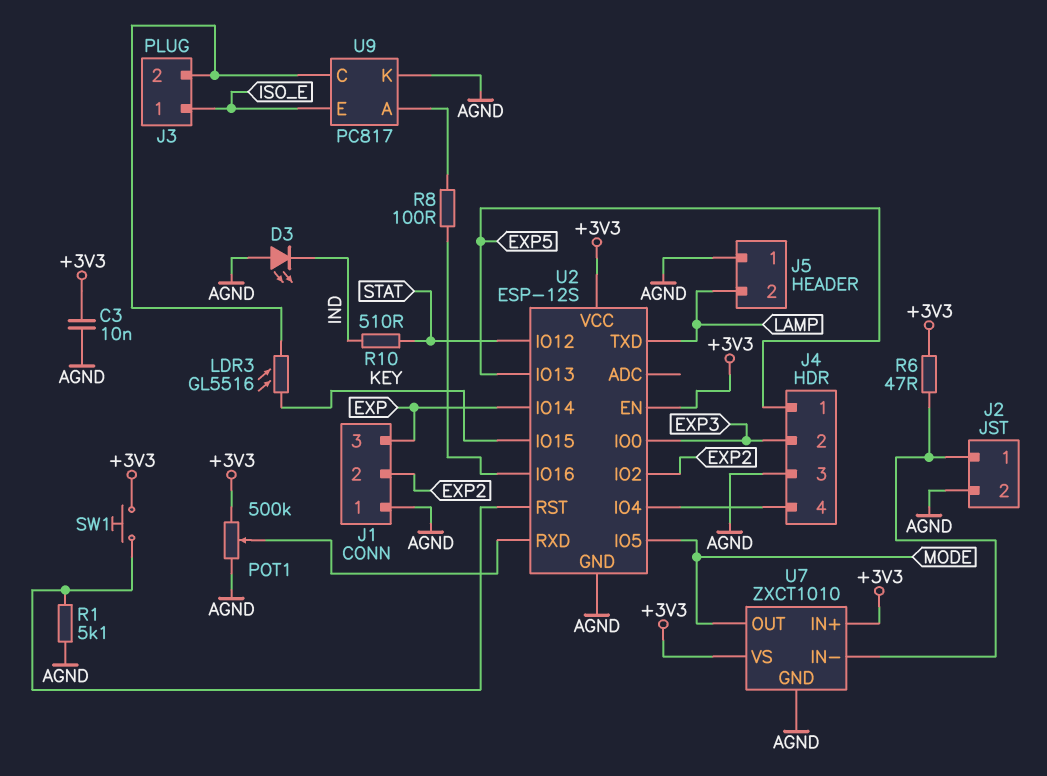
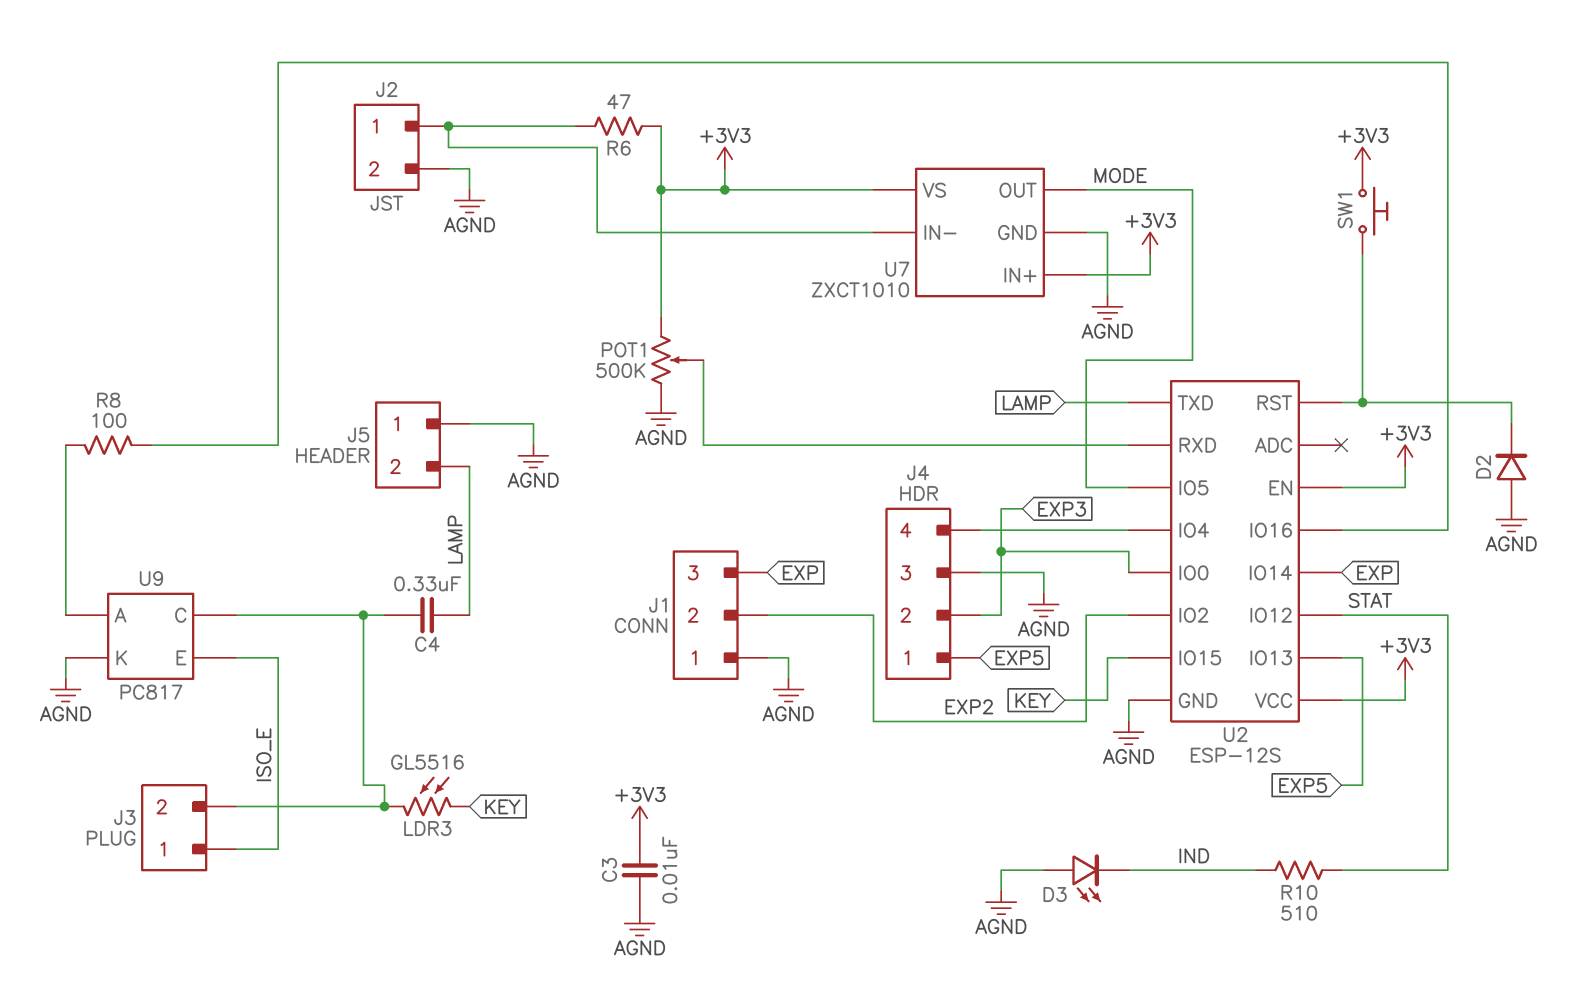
C4: none -> 330nF (J3/2, LAMP)
D2: none -> diode (A AGND, K U2/RST)
R1: 5.1k (AGND, U2/RST) -> none

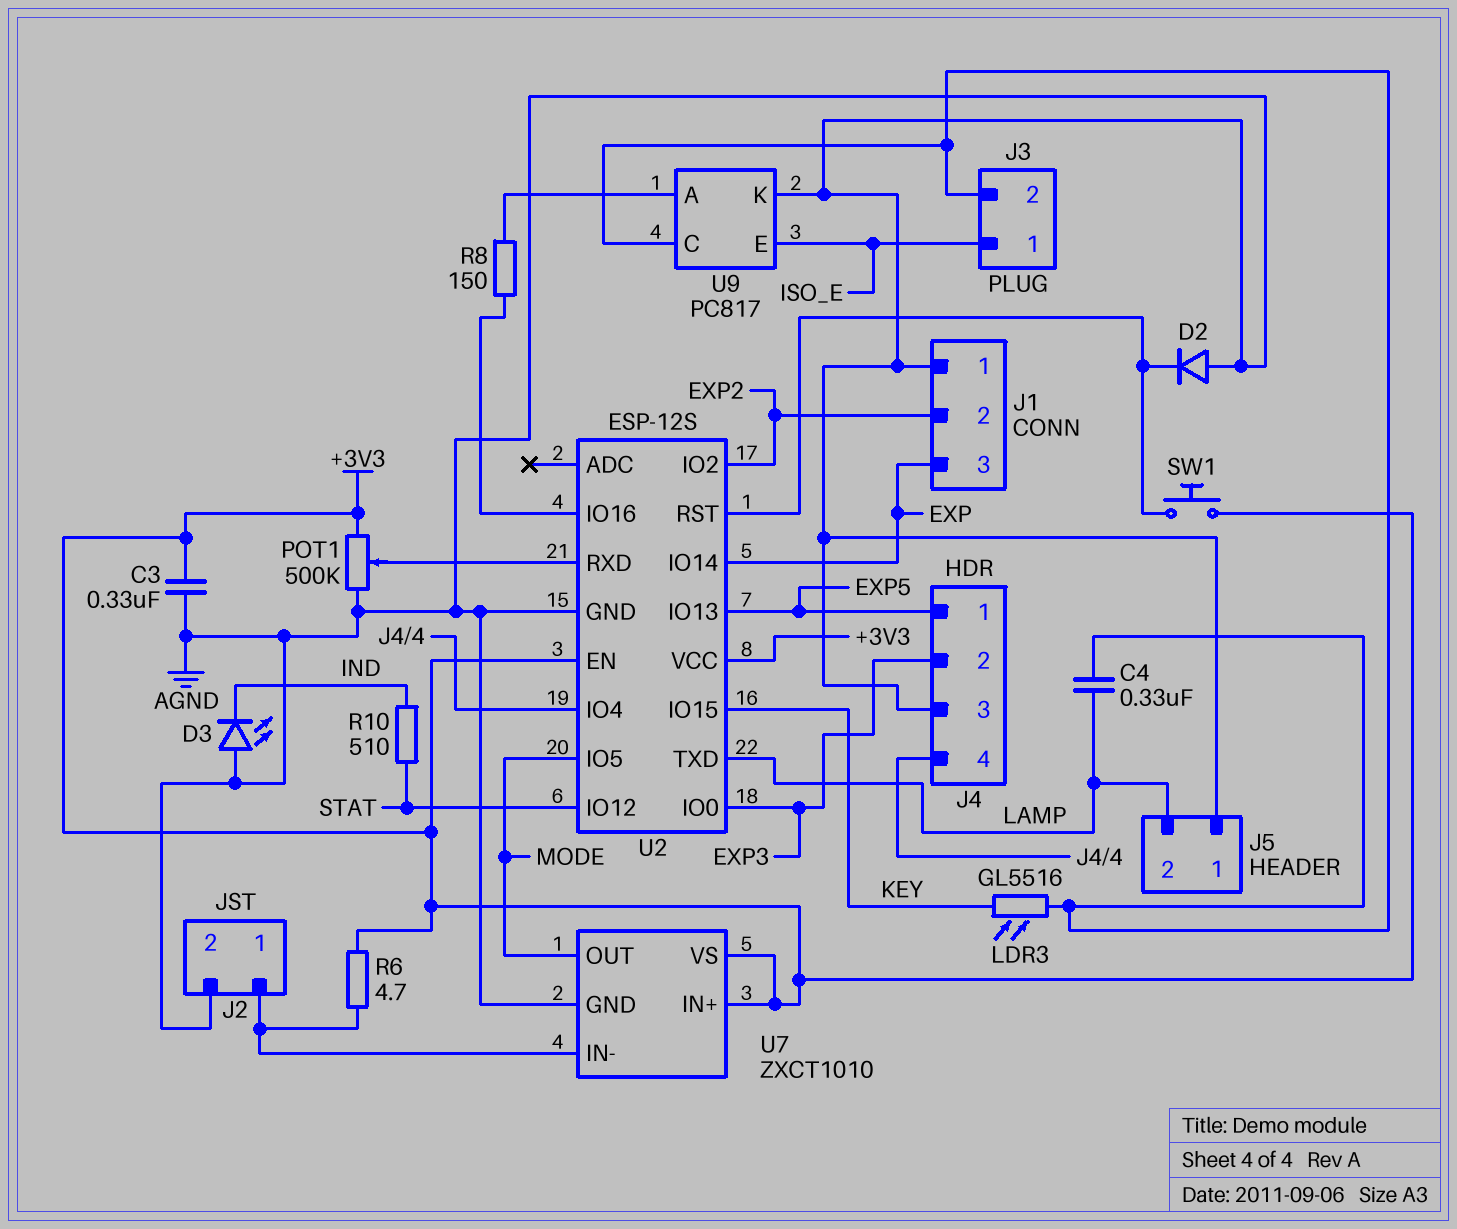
C3: 10nF (+3V3, AGND) -> 330nF (+3V3, AGND)
R6: 47 (+3V3, J2/1) -> 4.7 (+3V3, J2/1)
R8: 100 (U2/IO16, U9/A) -> 150 (U2/IO16, U9/A)

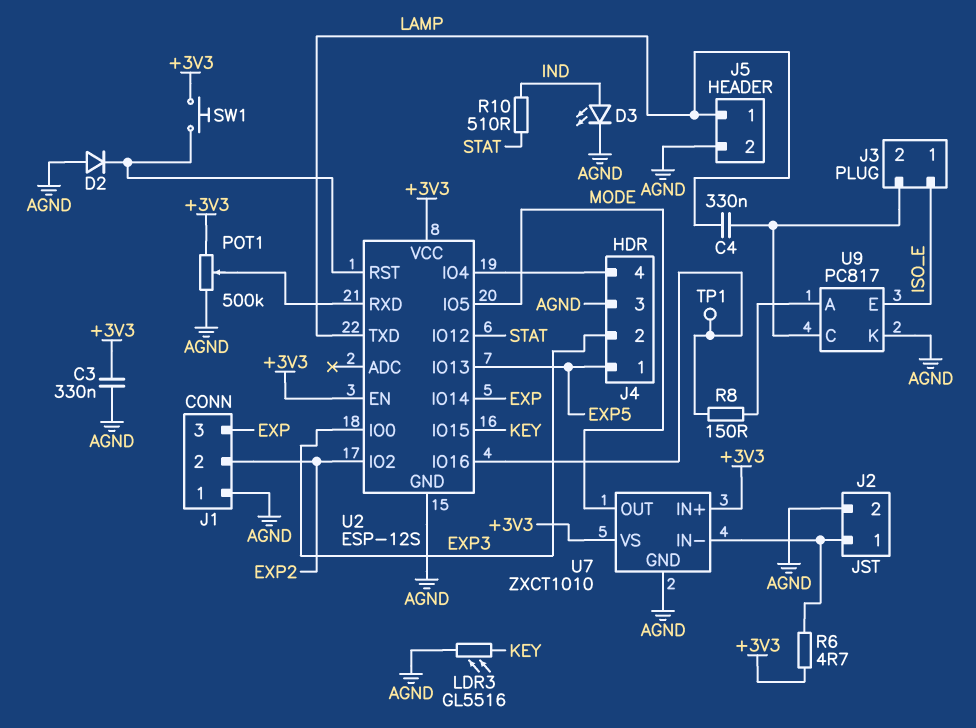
D3: LED (A AGND, K IND) -> LED (A IND, K AGND)
J5 pin 1: AGND -> LAMP
J5 pin 2: LAMP -> AGND
LDR3: GL5516 (J3/2, KEY) -> GL5516 (AGND, KEY)
TP1: none -> test point (U2/IO16)

